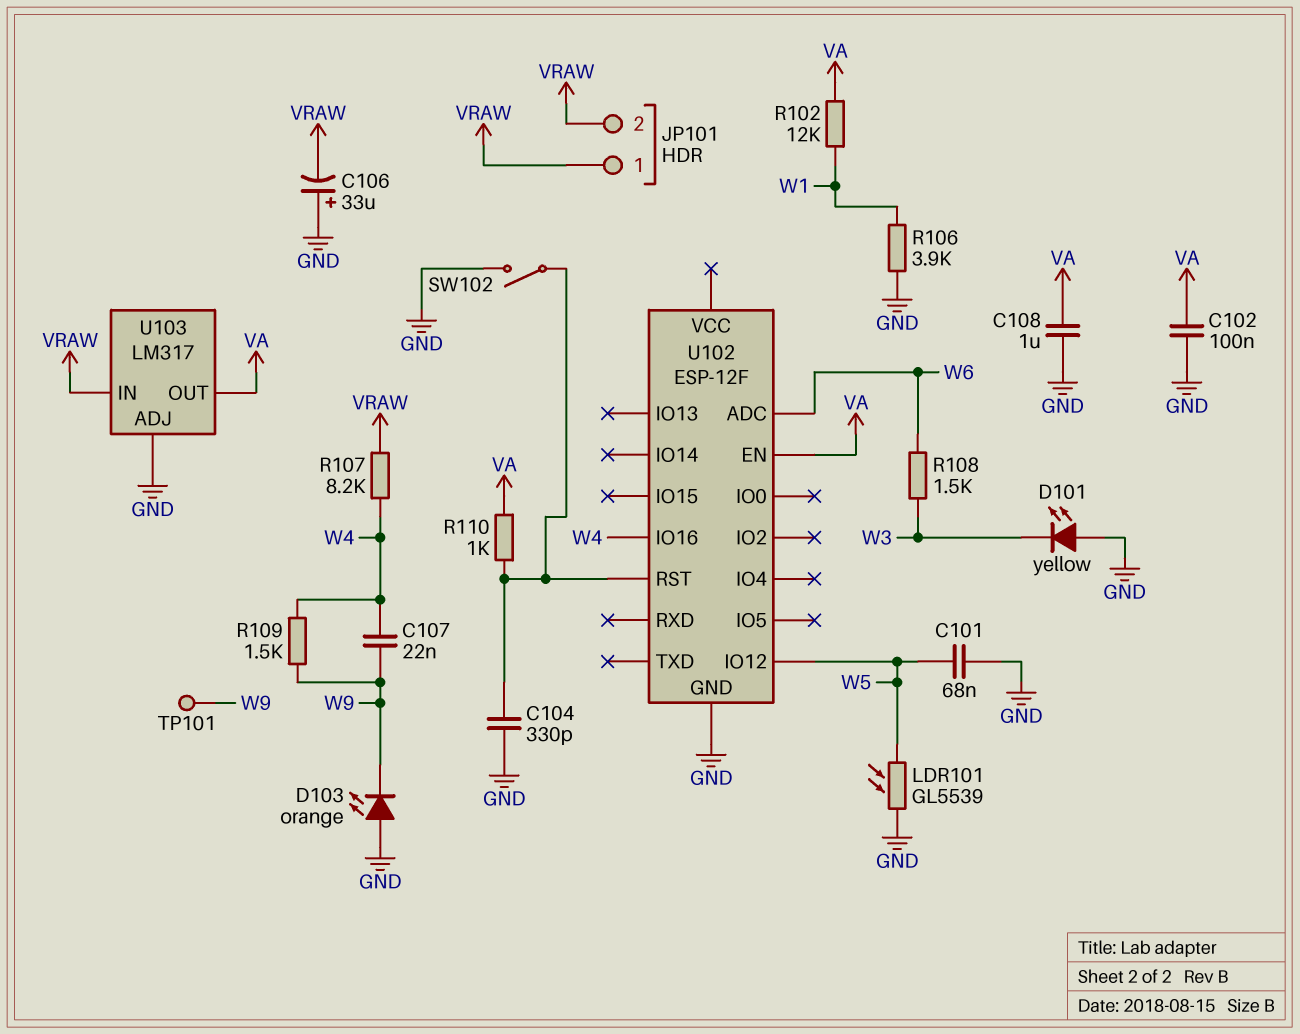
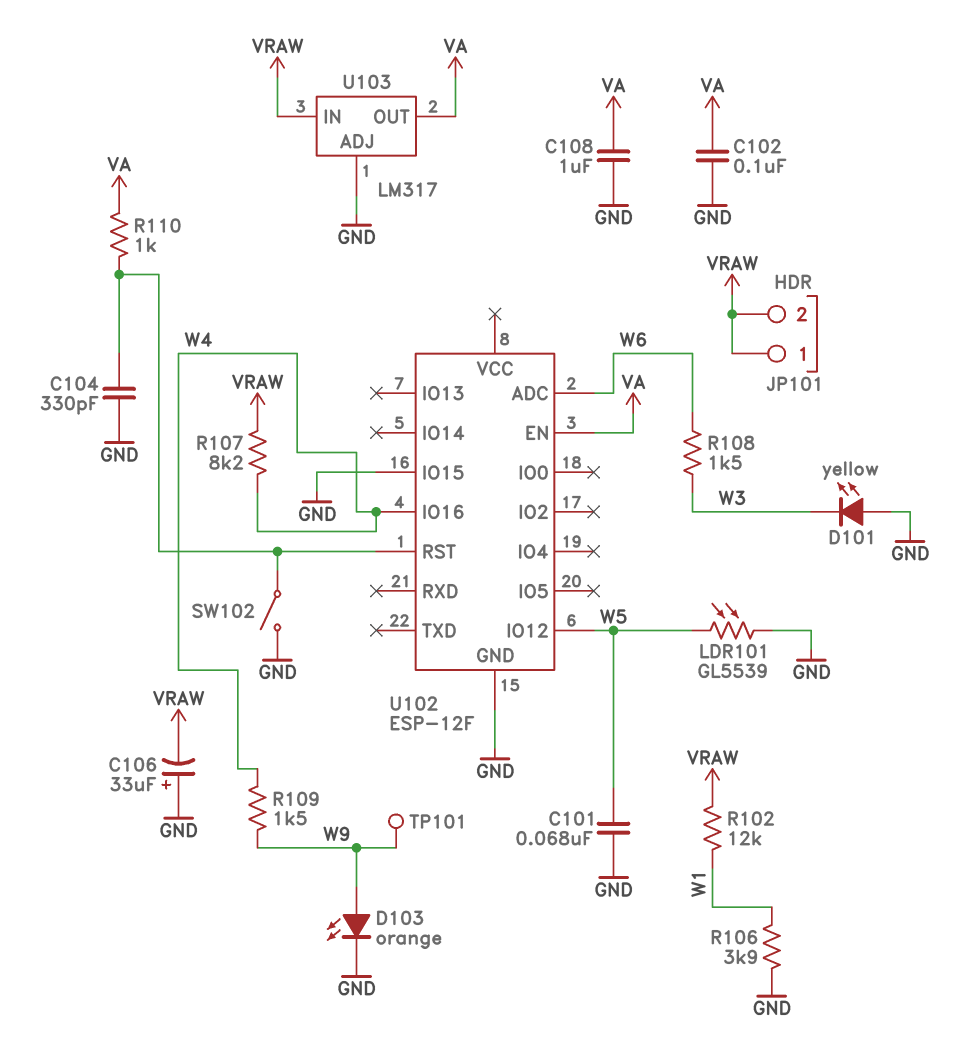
C107: 22nF (W4, W9) -> none
D103: LED orange (A GND, K W9) -> LED orange (A W9, K GND)
R102: 12k (VA, W1) -> 12k (VRAW, W1)
U102 pin IO15: none -> GND

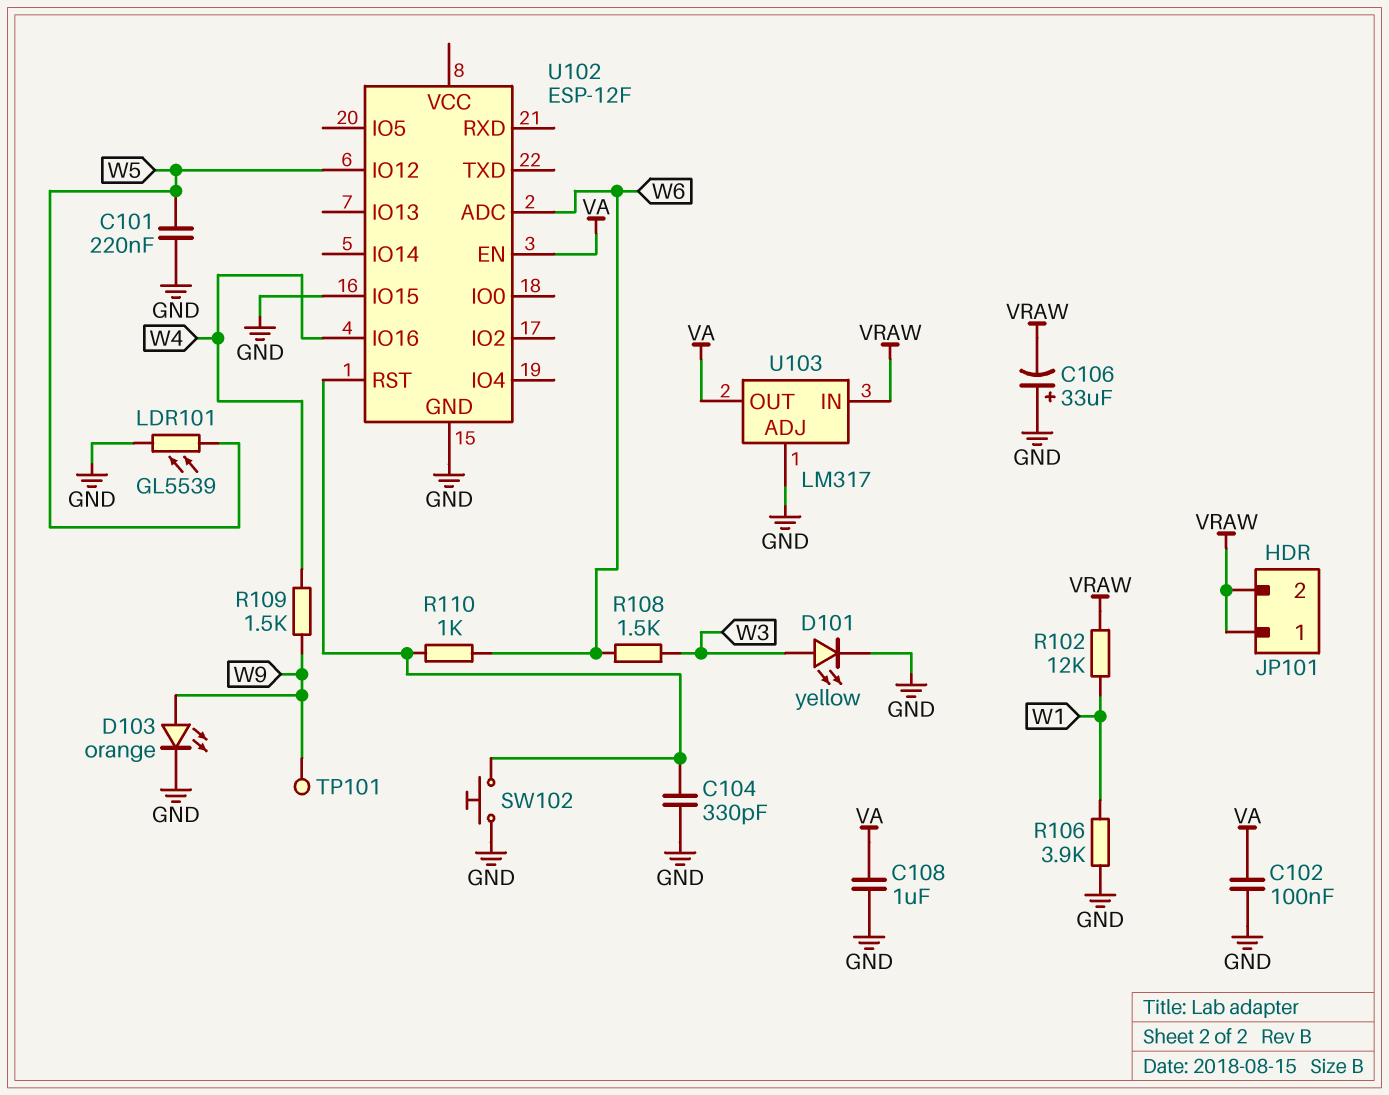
C101: 68nF (GND, W5) -> 220nF (GND, W5)
D101: LED yellow (A GND, K W3) -> LED yellow (A W3, K GND)
R107: 8.2k (VRAW, W4) -> none
R110: 1k (U102/RST, VA) -> 1k (U102/RST, W6)
SW102: switch (GND, U102/RST) -> button (GND, U102/RST)

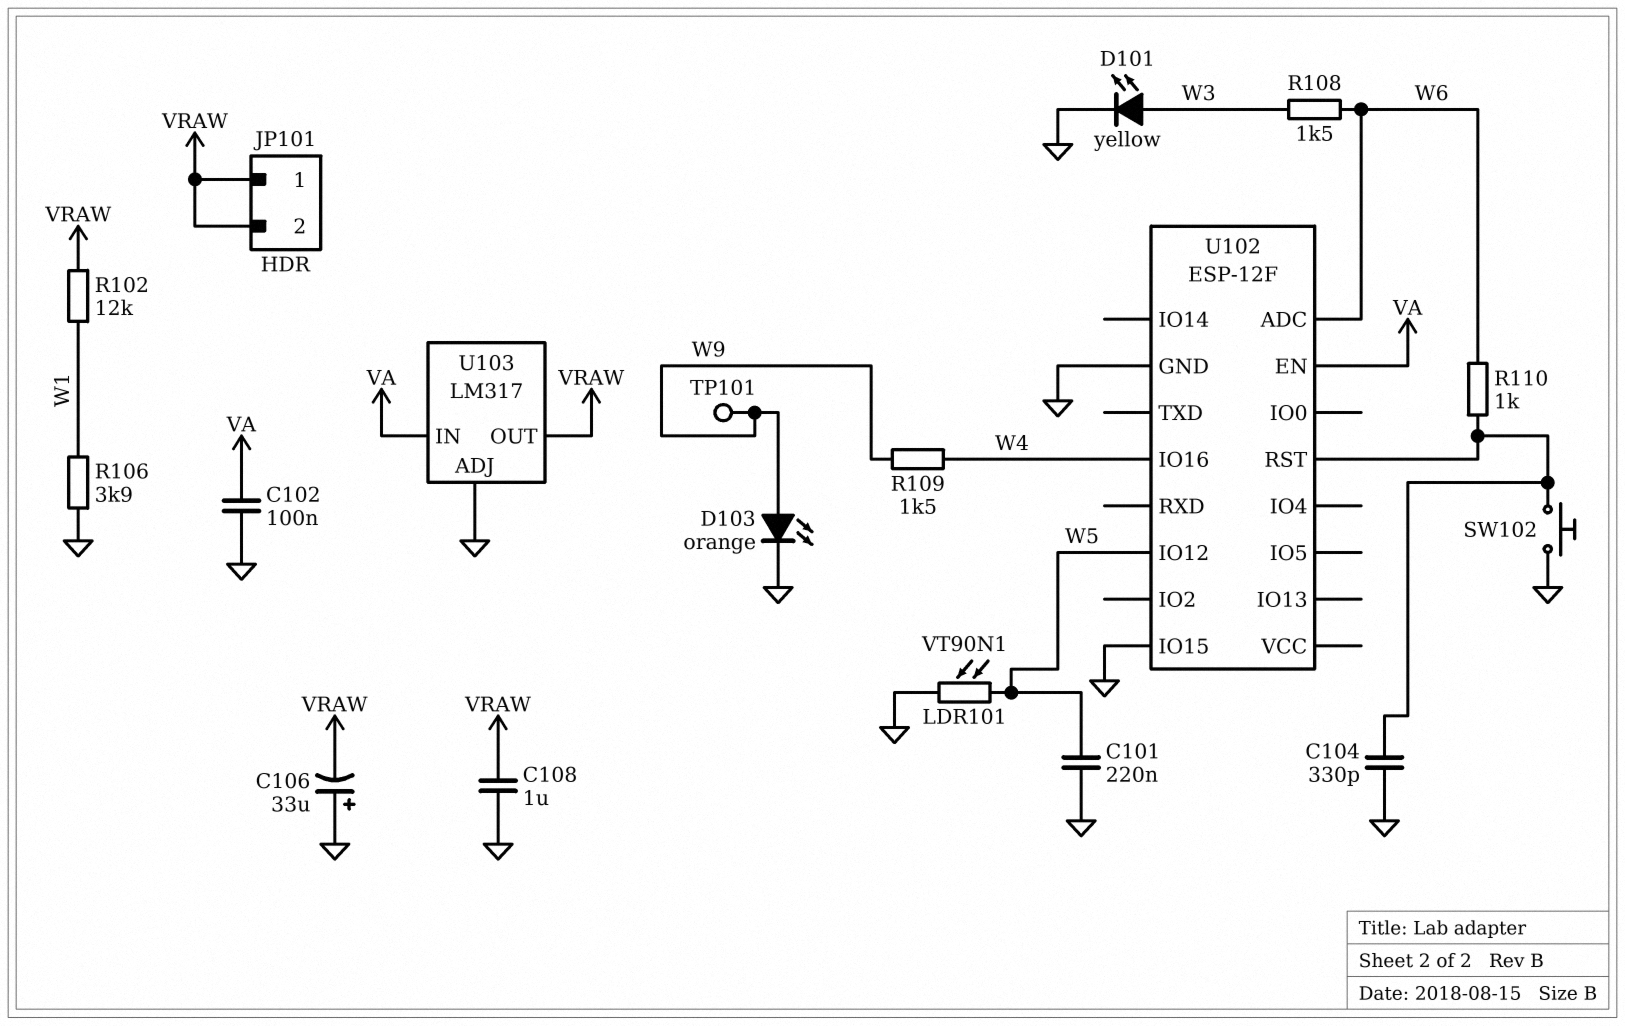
C108: 1uF (GND, VA) -> 1uF (GND, VRAW)
LDR101: GL5539 (GND, W5) -> VT90N1 (GND, W5)
U103 pin IN: VRAW -> VA
U103 pin OUT: VA -> VRAW

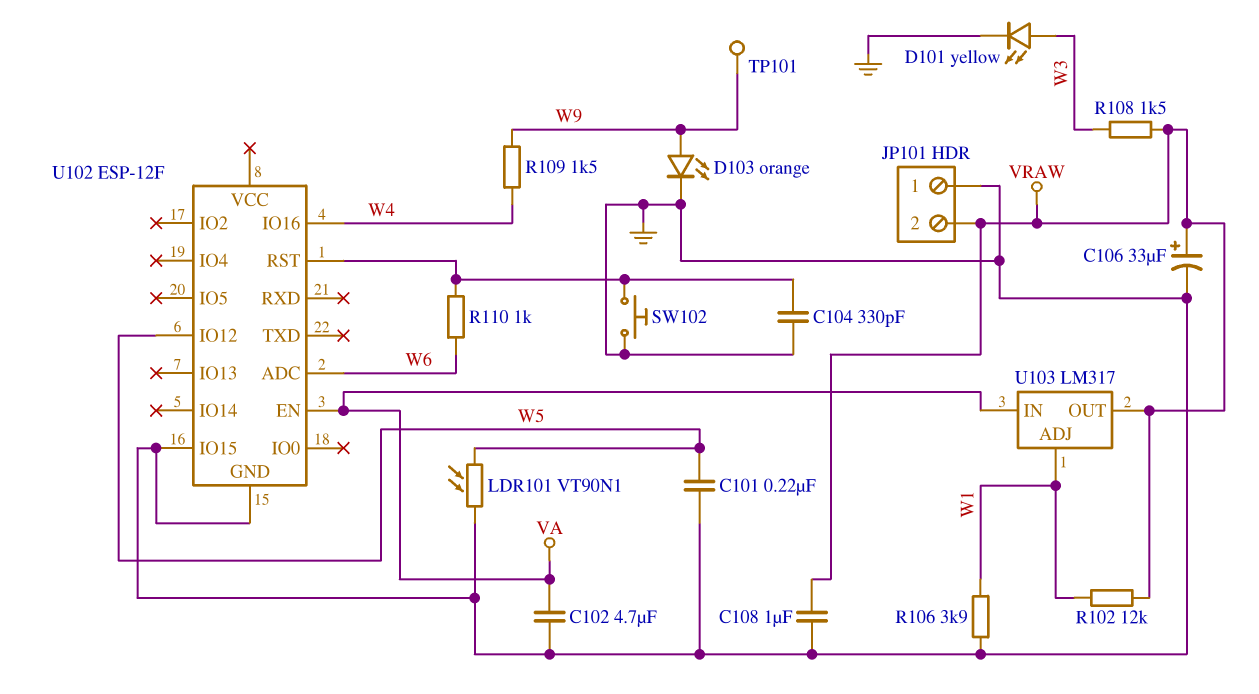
C102: 100nF (GND, VA) -> 4.7uF (GND, VA)
C106: 33uF (plus GND, minus VRAW) -> 33uF (plus VRAW, minus GND)
JP101 pin 1: VRAW -> GND
R108: 1.5k (W3, W6) -> 1.5k (VRAW, W3)
U103 pin ADJ: GND -> W1

